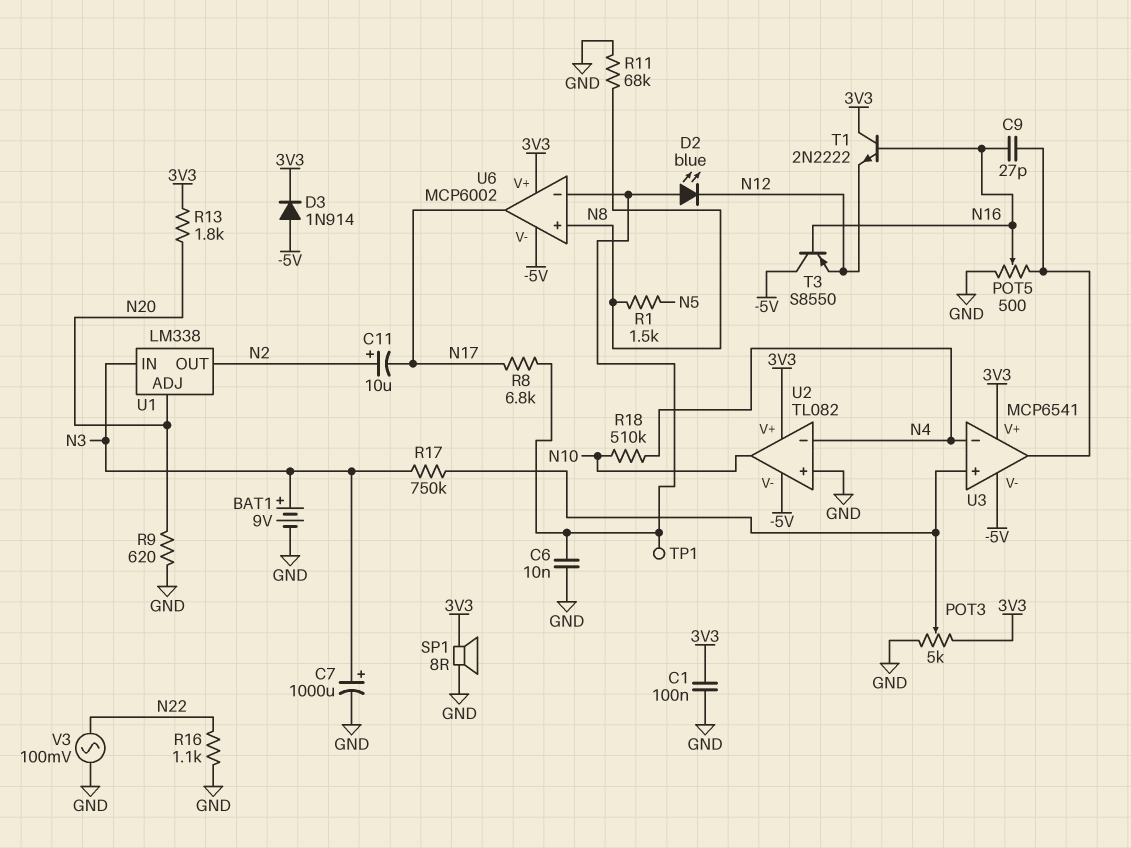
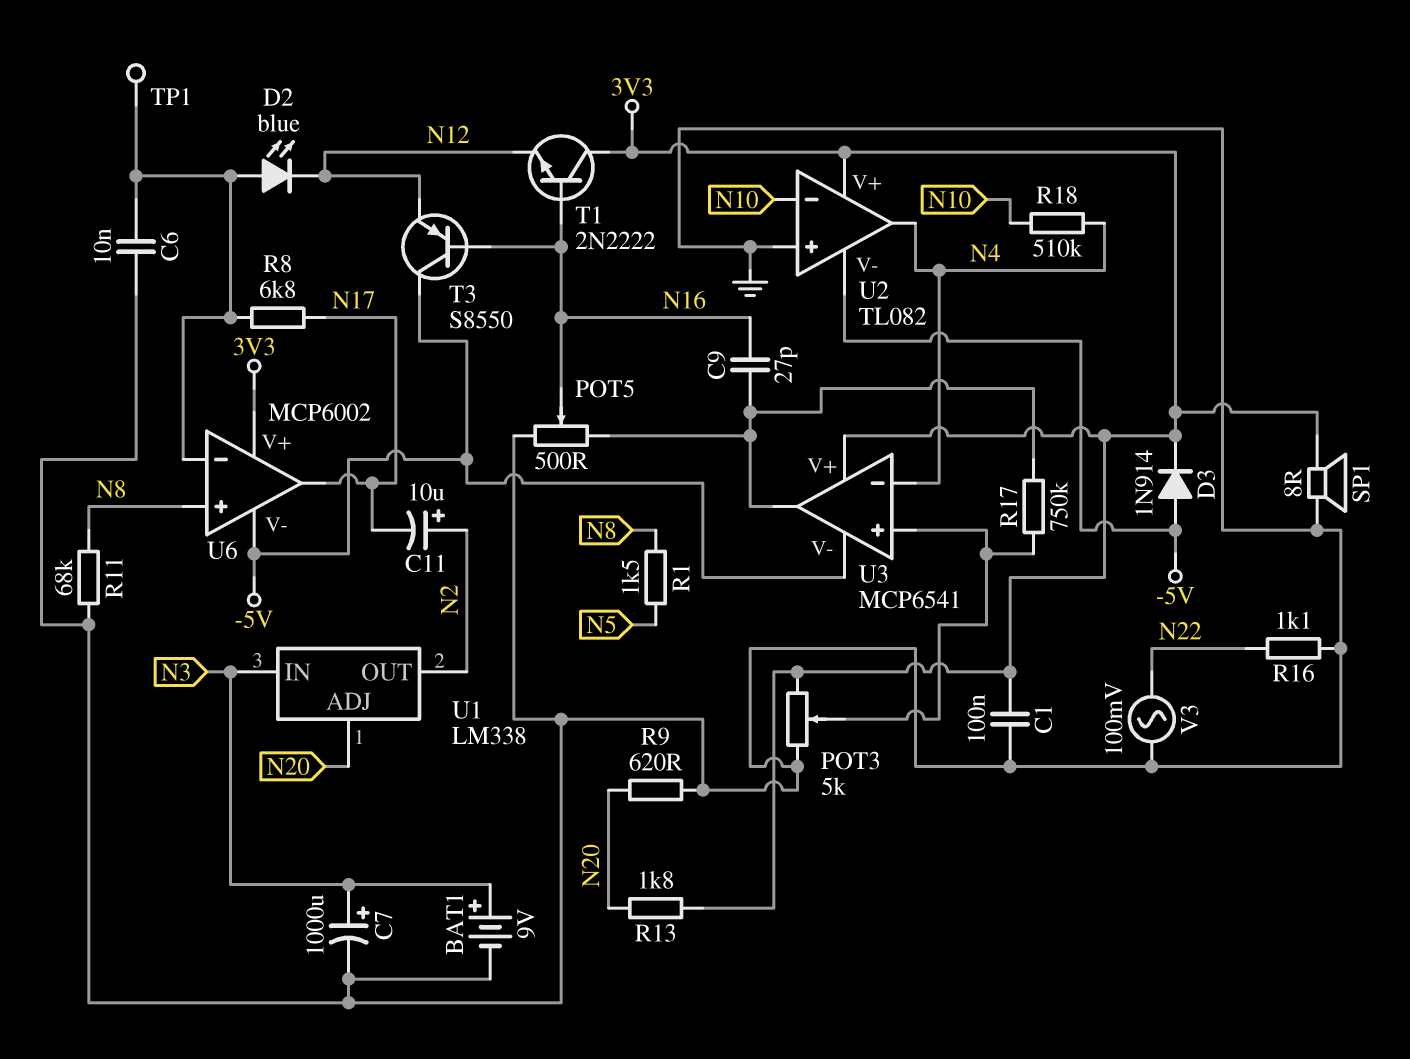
R17: 750k (N3, U3/in+) -> 750k (U3/in+, U3/out)
U2 pin in-: N4 -> N10
U2 pin out: N10 -> N4

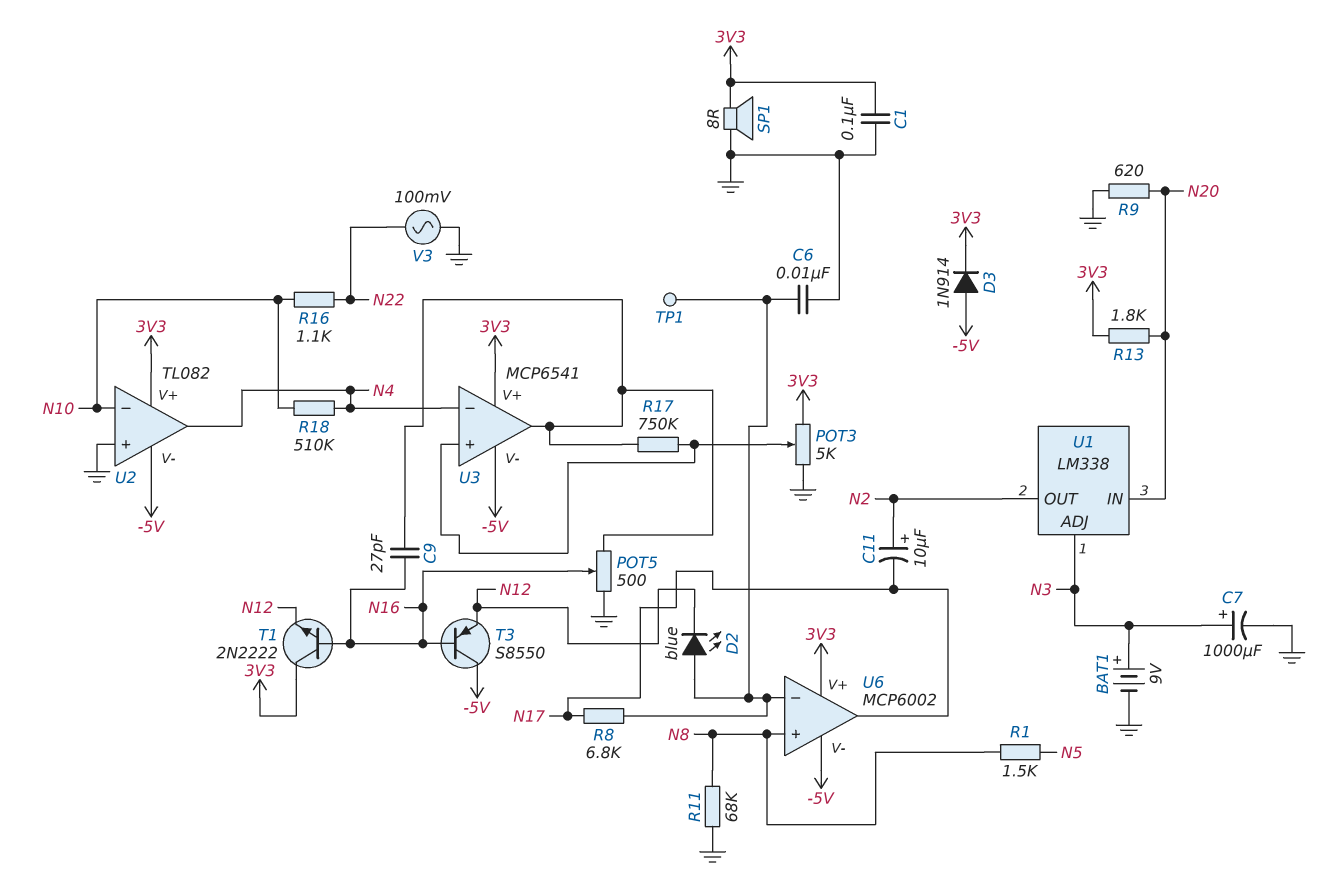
R16: 1.1k (GND, N22) -> 1.1k (N10, N22)
U1 pin ADJ: N20 -> N3
U1 pin IN: N3 -> N20

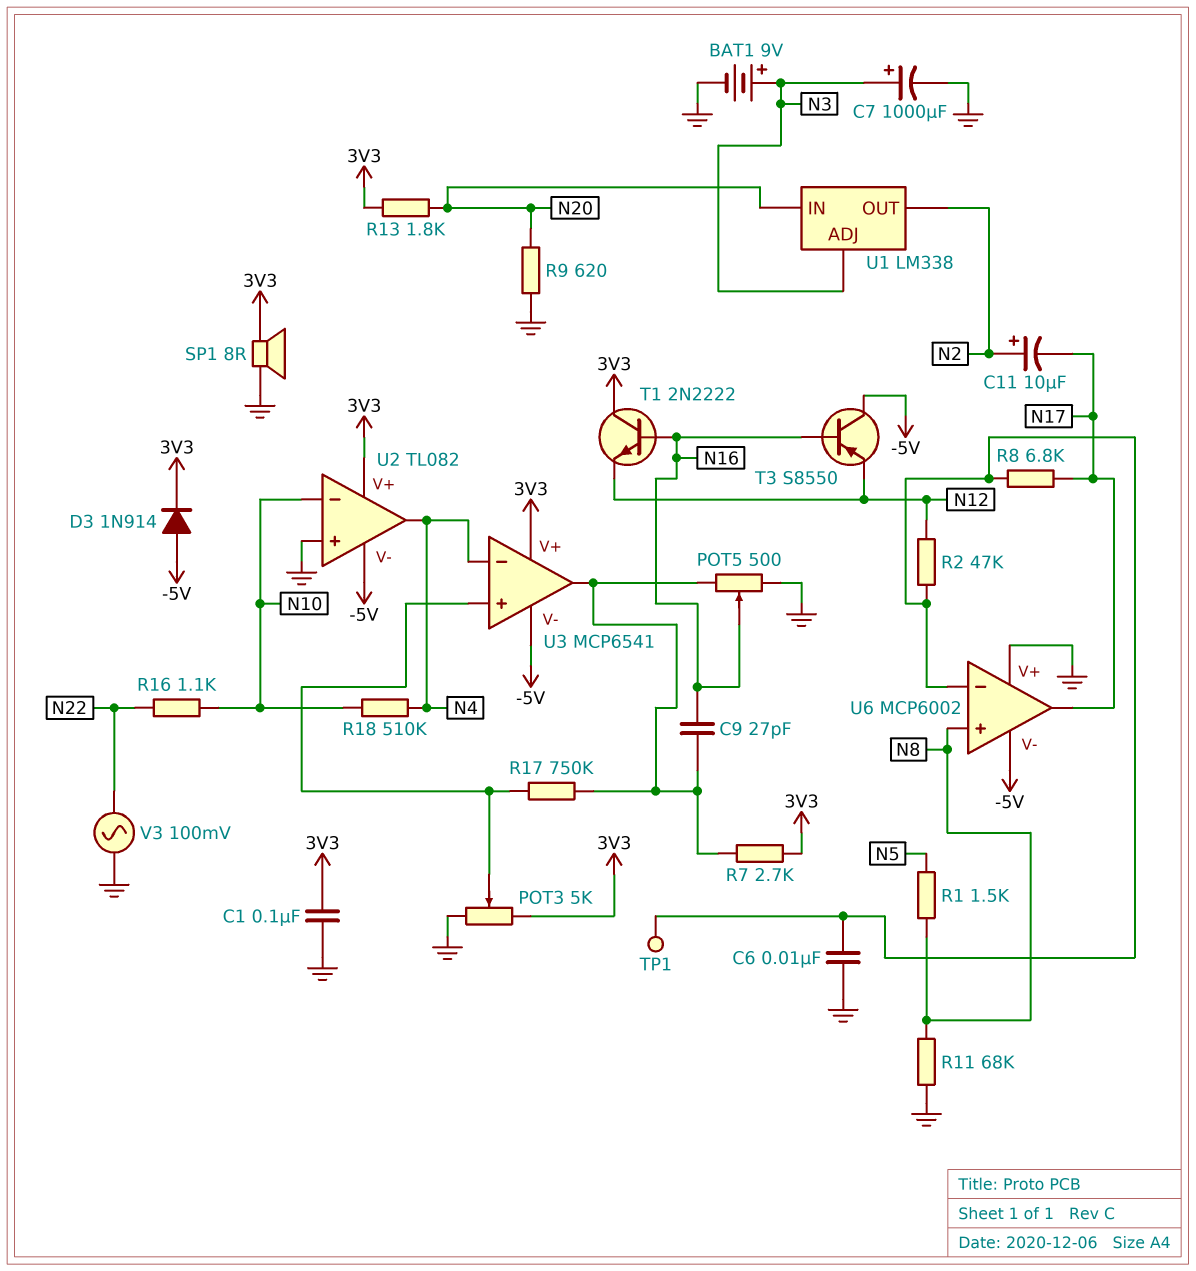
D2: LED blue (A U6/in-, K N12) -> none
R2: none -> 47k (N12, U6/in-)
R7: none -> 2.7k (3V3, U3/out)
U6 pin V+: 3V3 -> GND

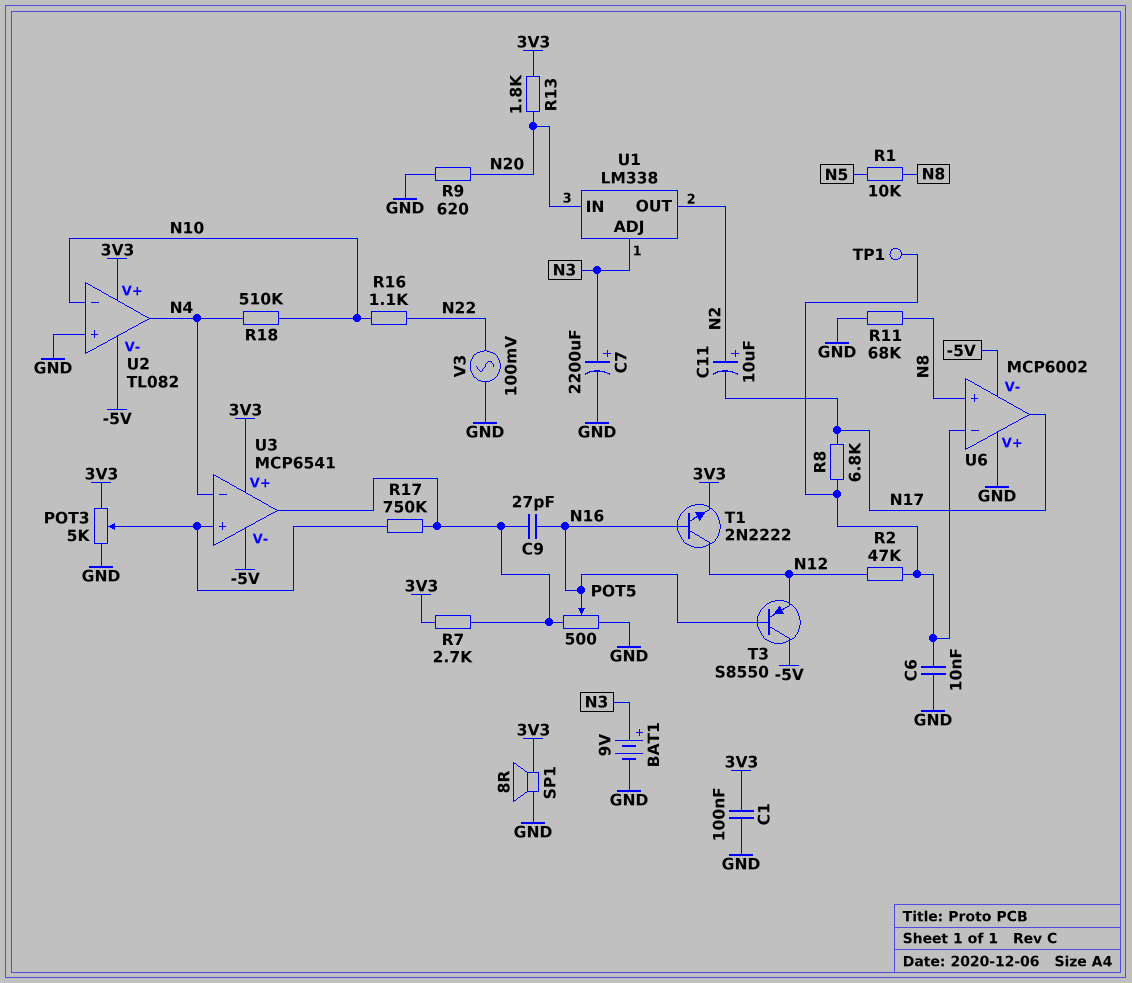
C7: 1000uF (plus N3, minus GND) -> 2200uF (plus N3, minus GND)
D3: diode 1N914 (A -5V, K 3V3) -> none
R1: 1.5k (N5, N8) -> 10k (N5, N8)
T1: NPN 2N2222 (B N16, C 3V3, E N12) -> NPN 2N2222 (B N16, C N12, E 3V3)

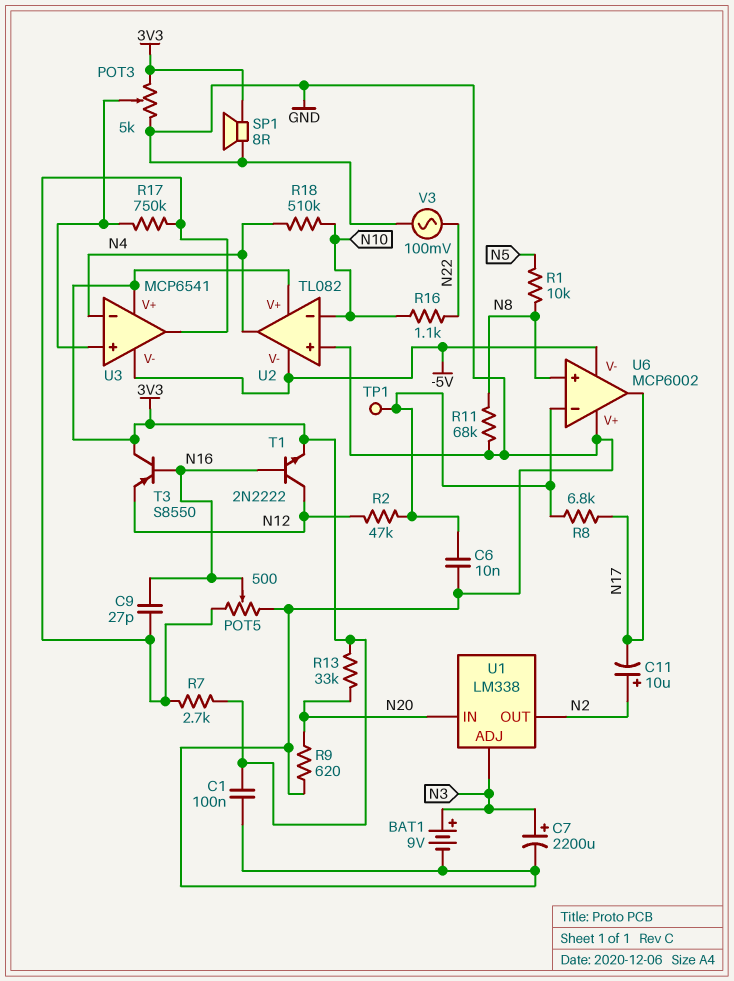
R13: 1.8k (3V3, N20) -> 33k (3V3, N20)
T3: PNP S8550 (B N16, C -5V, E N12) -> PNP S8550 (B N16, C 3V3, E N12)

